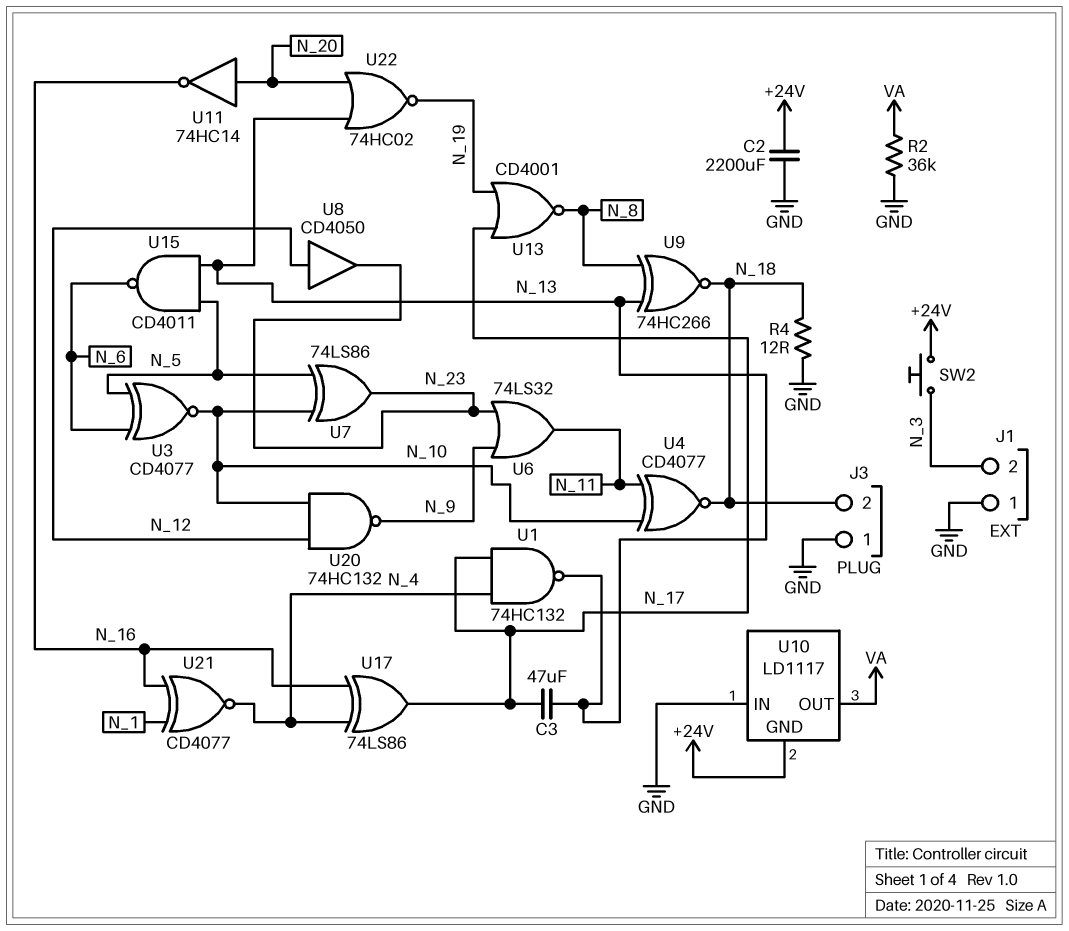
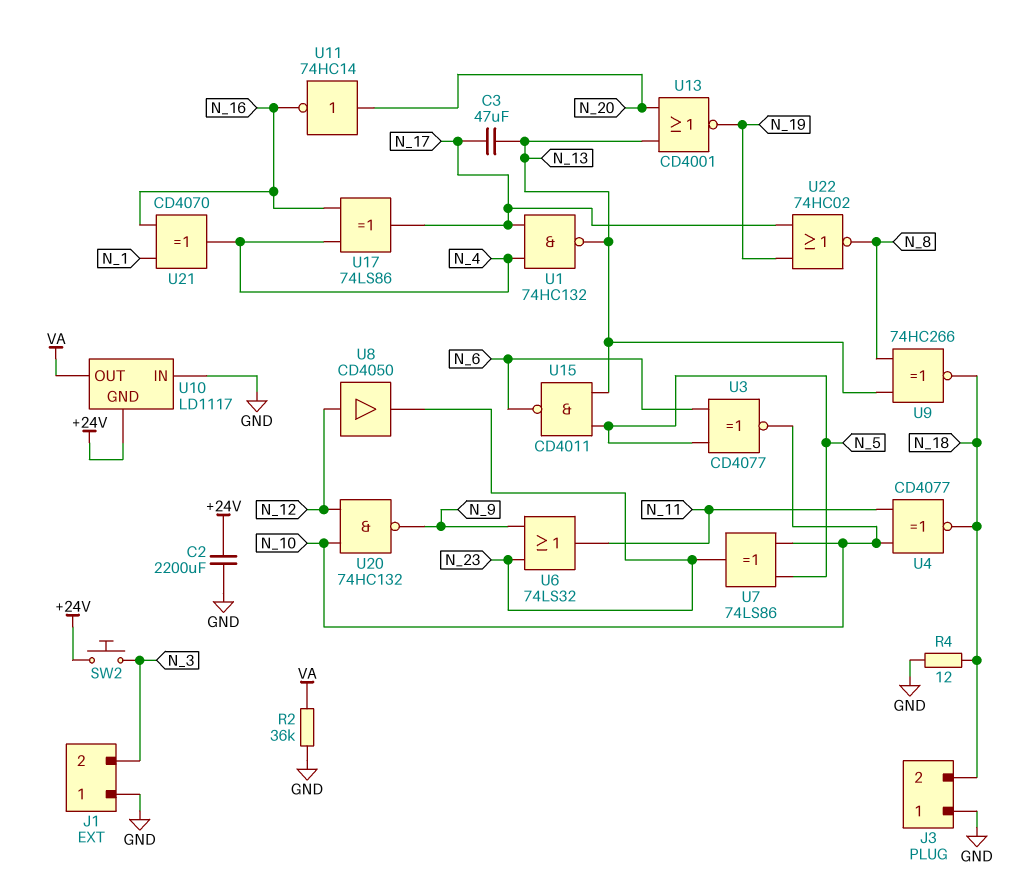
U13: NOR CD4001 (in N_17, in N_19, out N_8) -> NOR CD4001 (in N_13, in N_20, out N_19)
U21: XNOR CD4077 (in N_1, in N_16, out N_4) -> XOR CD4070 (in N_1, in N_16, out N_4)
U22: NOR 74HC02 (in N_13, in N_20, out N_19) -> NOR 74HC02 (in N_17, in N_19, out N_8)

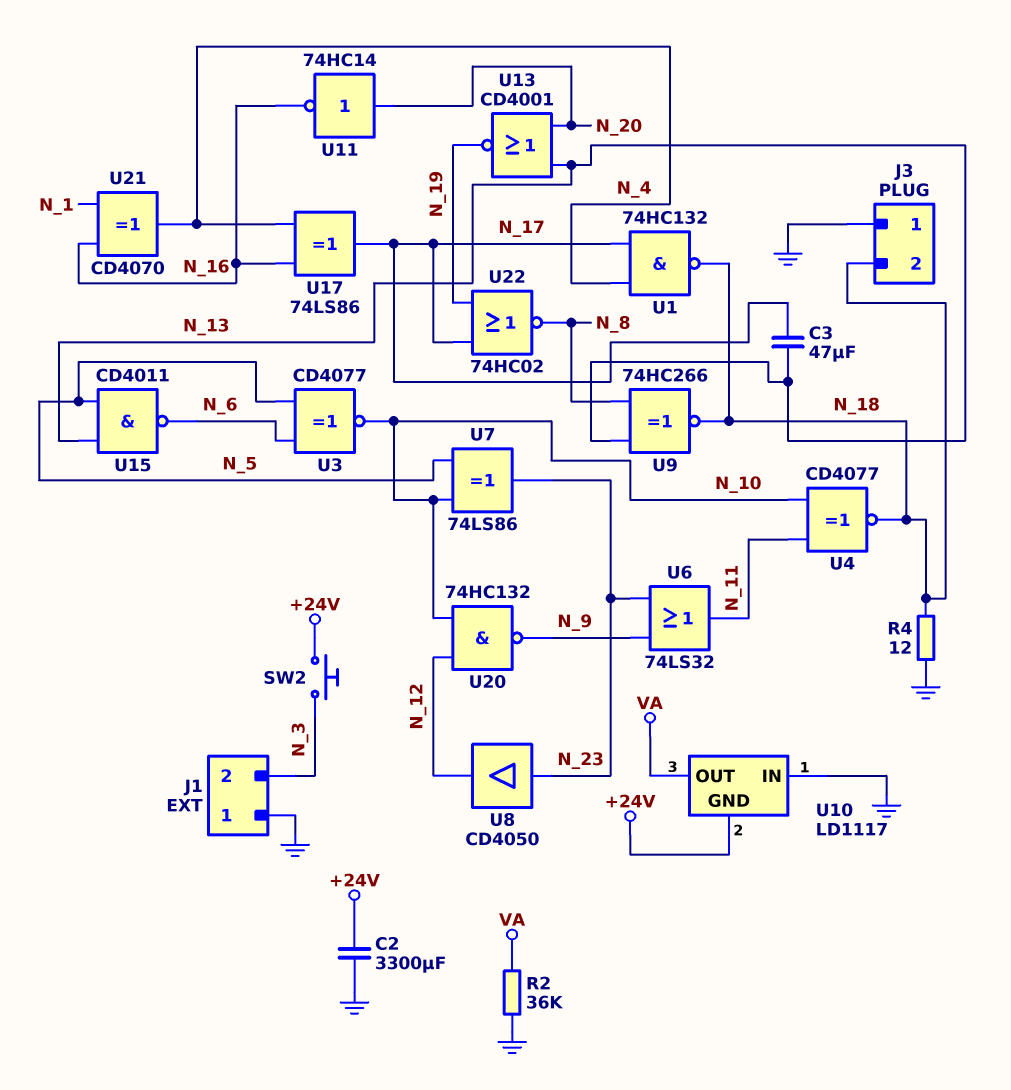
C2: 2200uF (+24V, GND) -> 3300uF (+24V, GND)
U1: NAND 74HC132 (in N_4, in N_17, out N_13) -> NAND 74HC132 (in N_4, in N_17, out N_18)
U8: buffer CD4050 (in N_12, out N_23) -> buffer CD4050 (in N_23, out N_12)

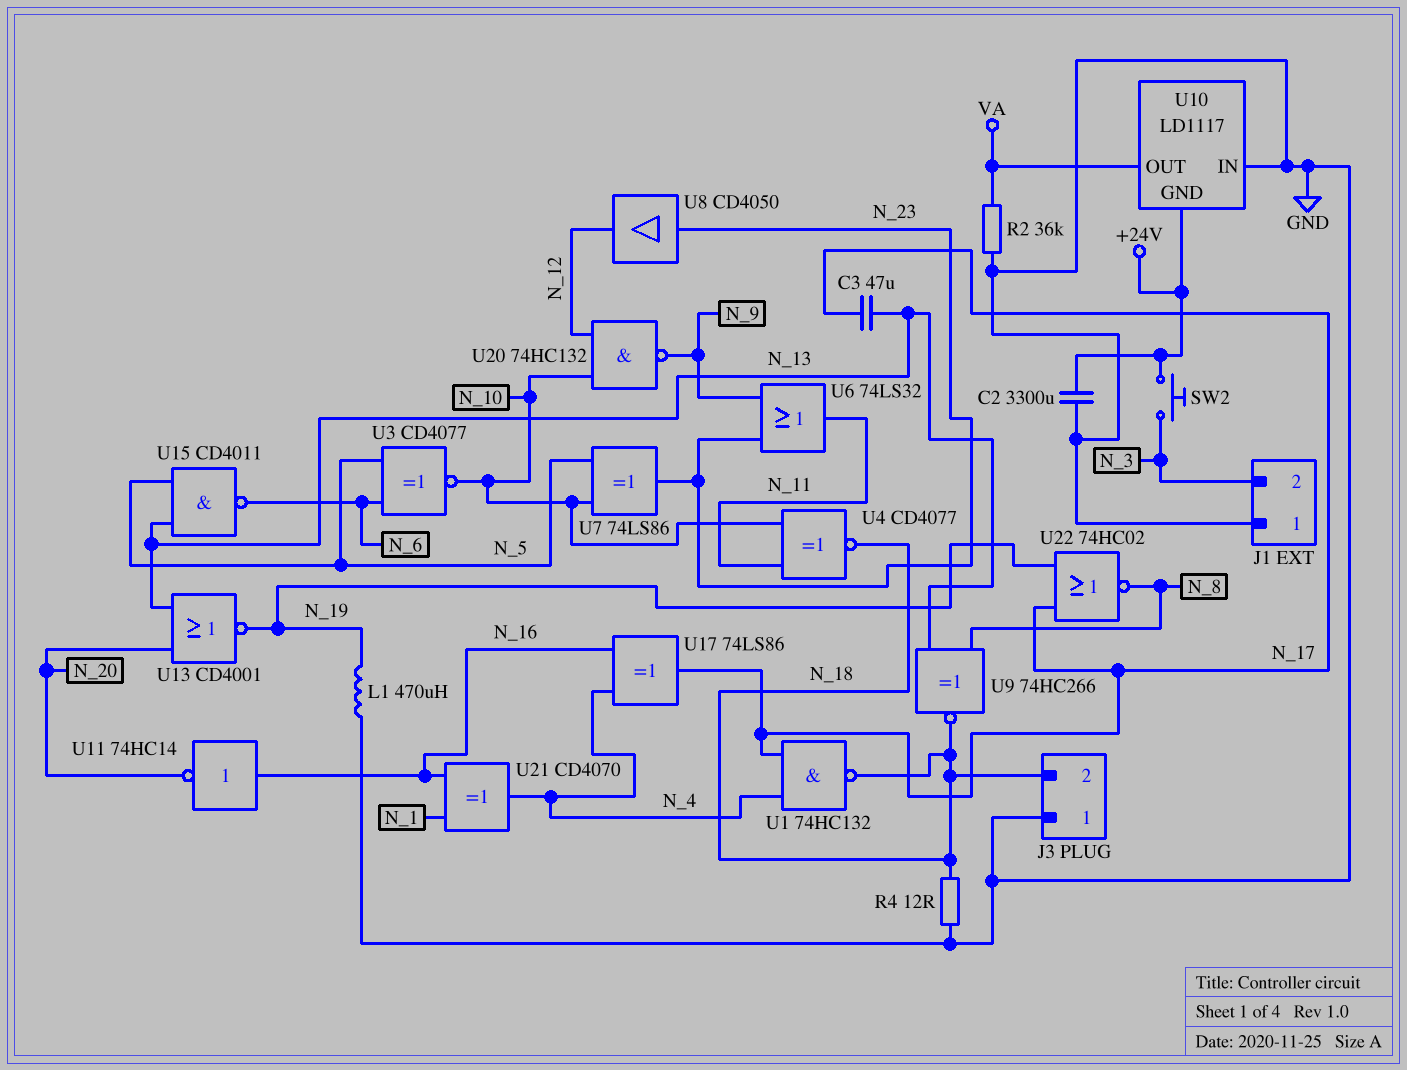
L1: none -> 470uH (GND, N_19)
U11: NOT 74HC14 (in N_20, out N_16) -> NOT 74HC14 (in N_16, out N_20)

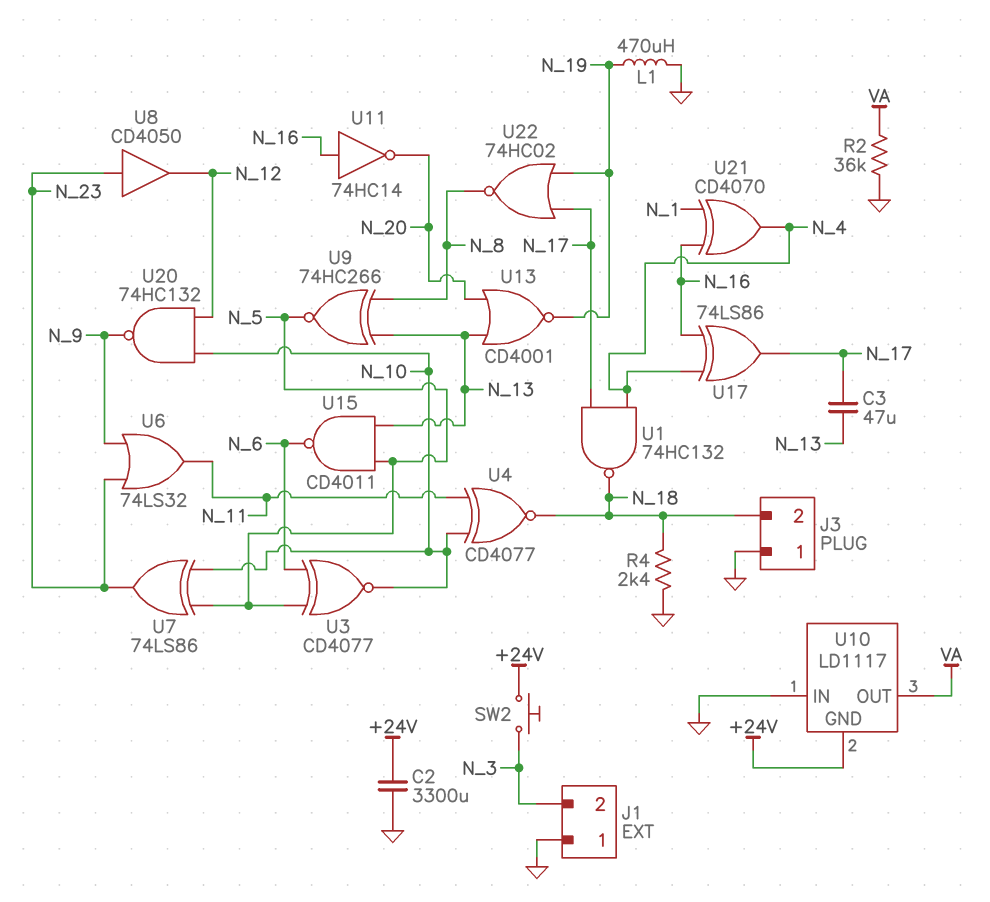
R4: 12 (GND, N_18) -> 2.4k (GND, N_18)
U9: XNOR 74HC266 (in N_8, in N_13, out N_18) -> XNOR 74HC266 (in N_8, in N_13, out N_5)

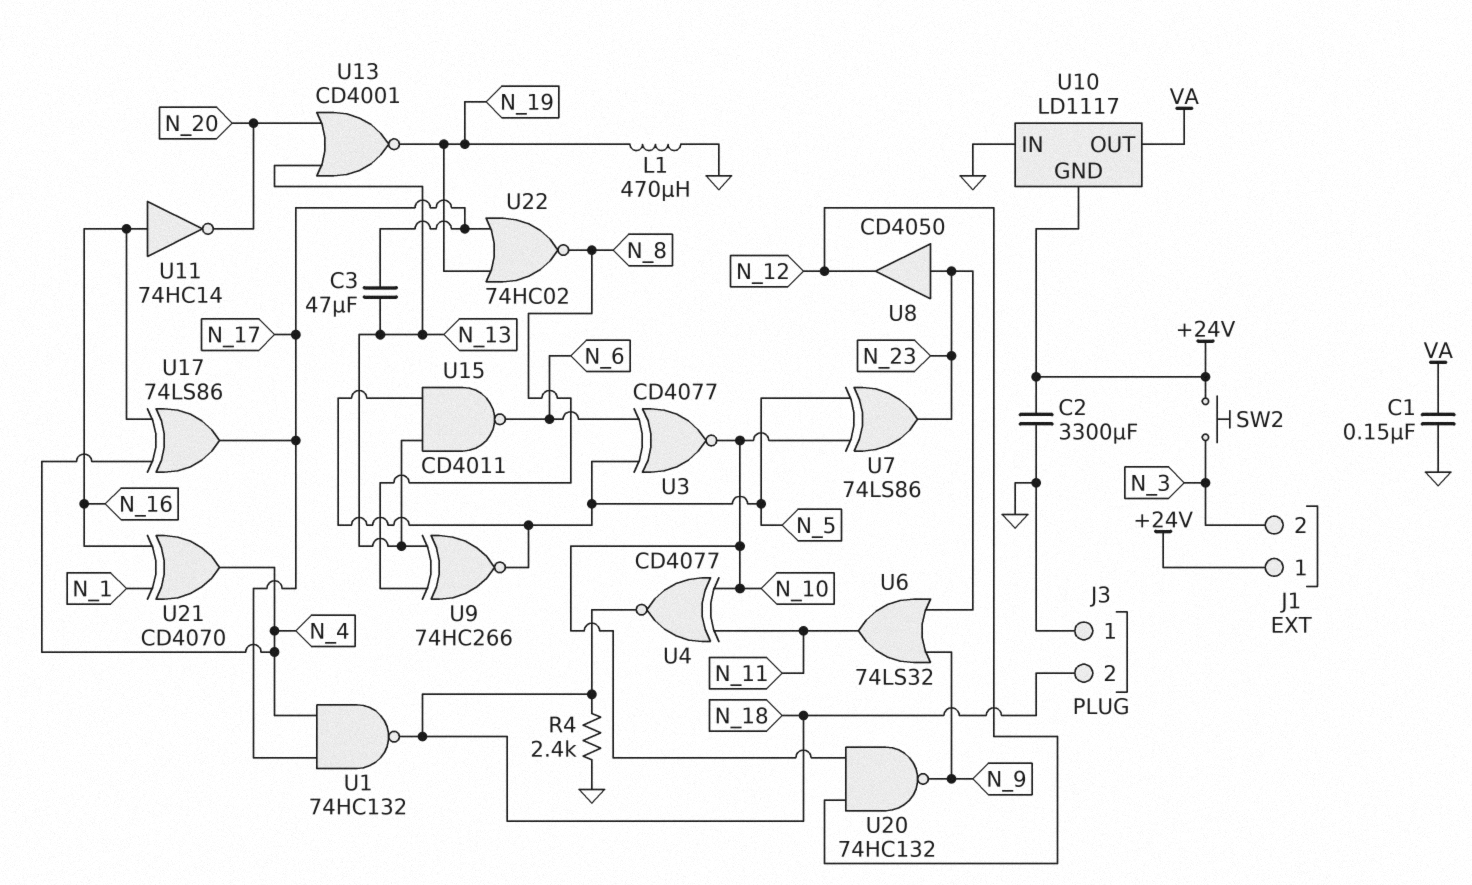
C1: none -> 150nF (GND, VA)
J1 pin 1: GND -> +24V
R2: 36k (GND, VA) -> none

